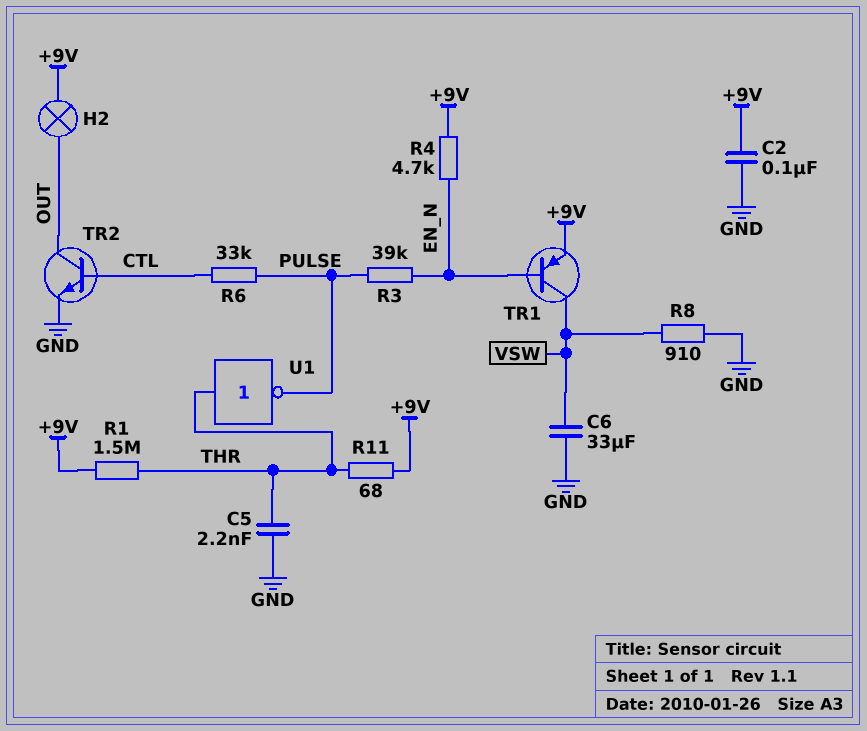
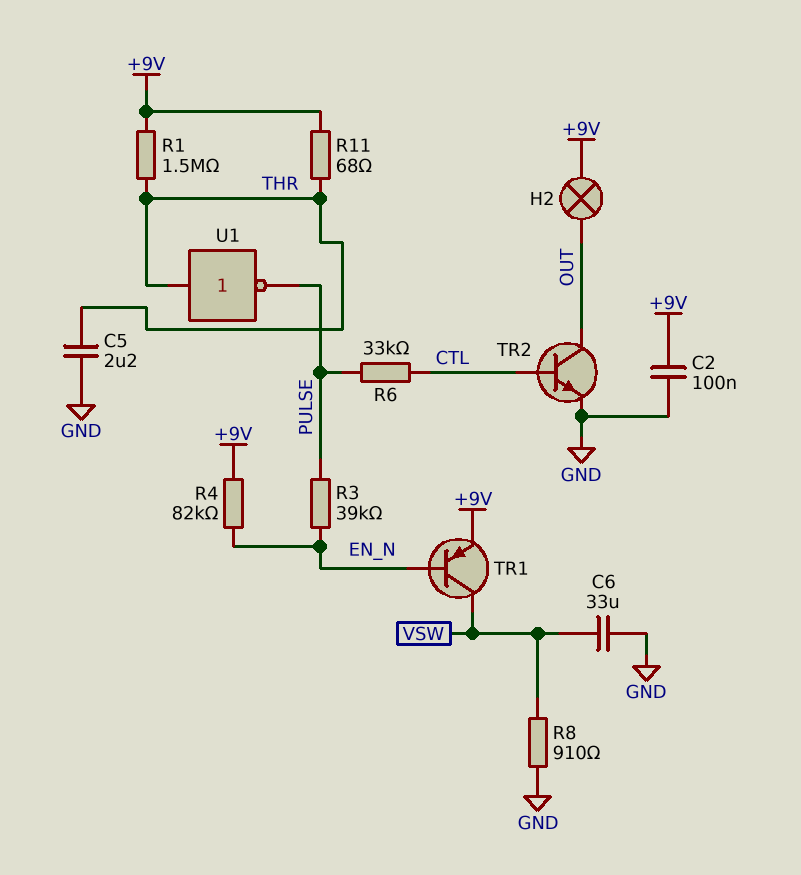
C5: 2.2nF (GND, THR) -> 2.2uF (GND, THR)
R4: 4.7k (+9V, EN_N) -> 82k (+9V, EN_N)

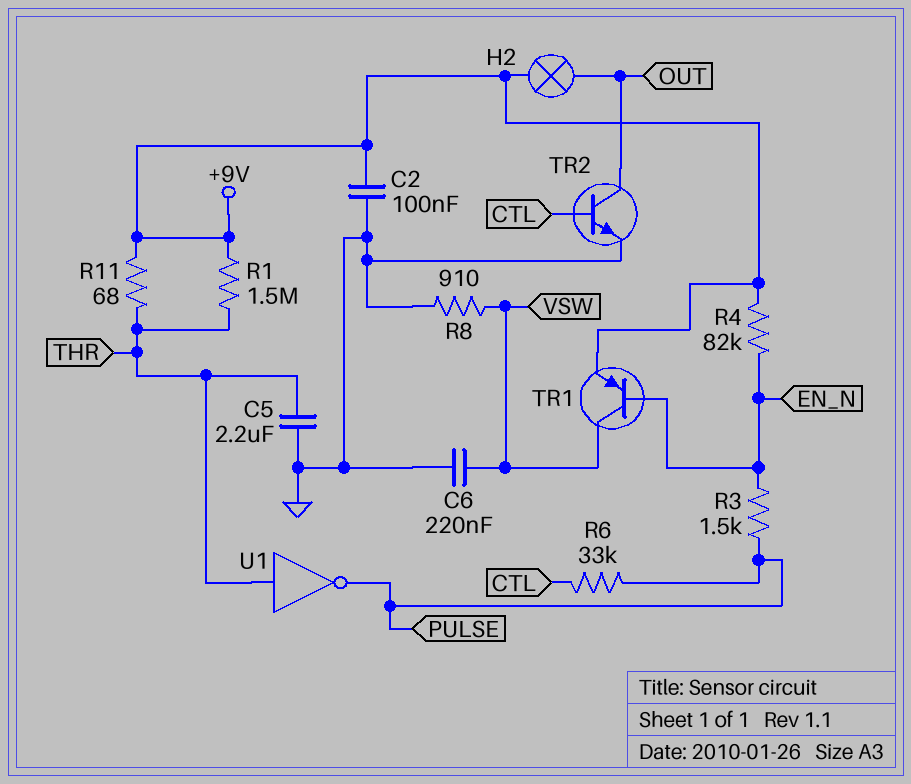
C6: 33uF (GND, VSW) -> 220nF (GND, VSW)
R3: 39k (EN_N, PULSE) -> 1.5k (EN_N, PULSE)

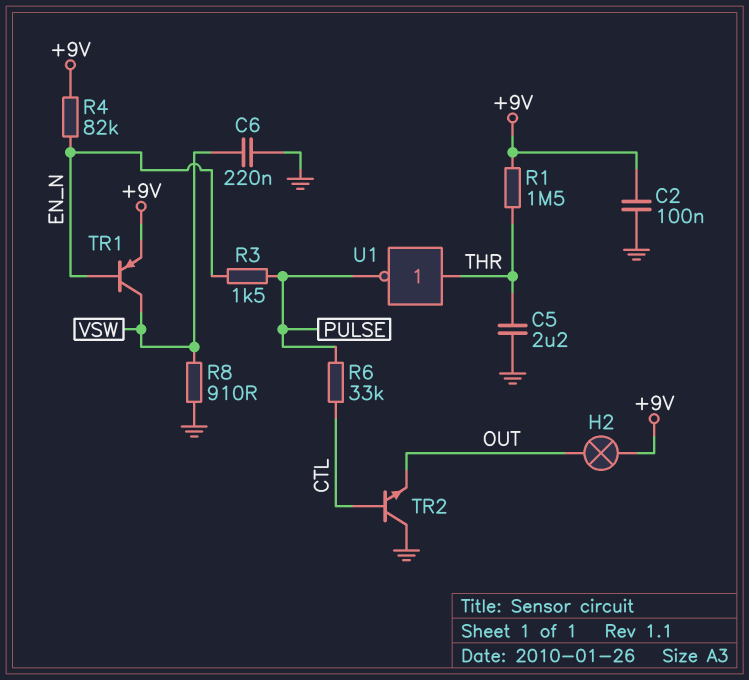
R11: 68 (+9V, THR) -> none
TR2: NPN (B CTL, C OUT, E GND) -> NPN (B CTL, C GND, E OUT)

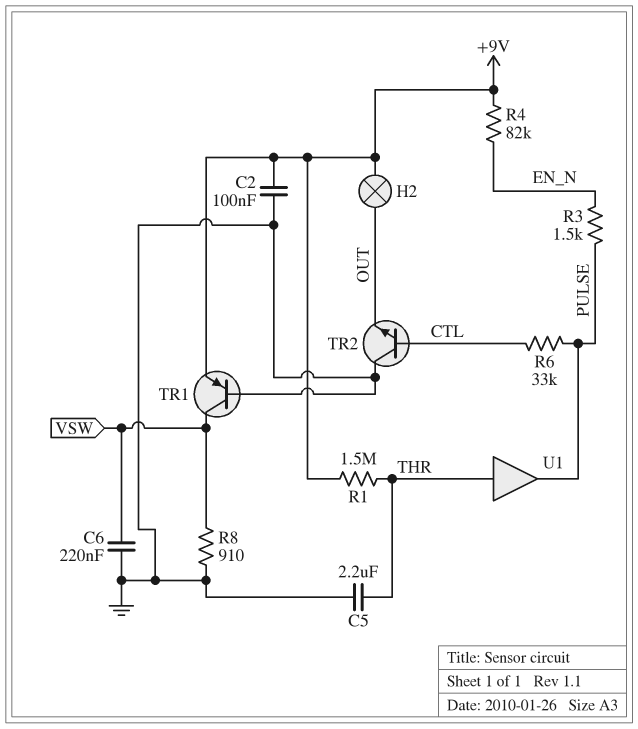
TR1: PNP (B EN_N, C VSW, E +9V) -> PNP (B GND, C VSW, E +9V)
U1: NOT (in THR, out PULSE) -> buffer (in THR, out PULSE)

